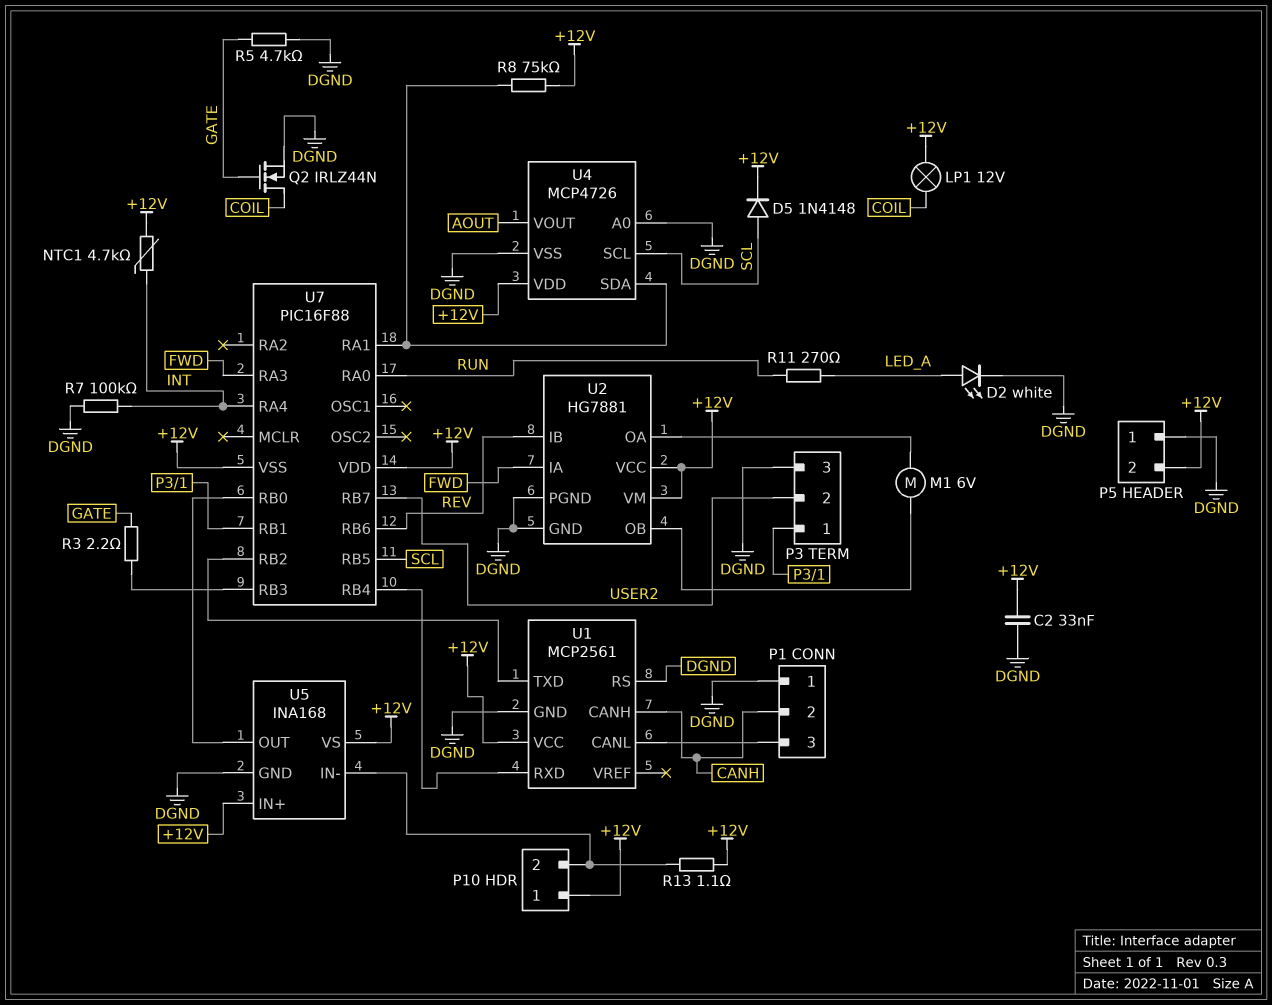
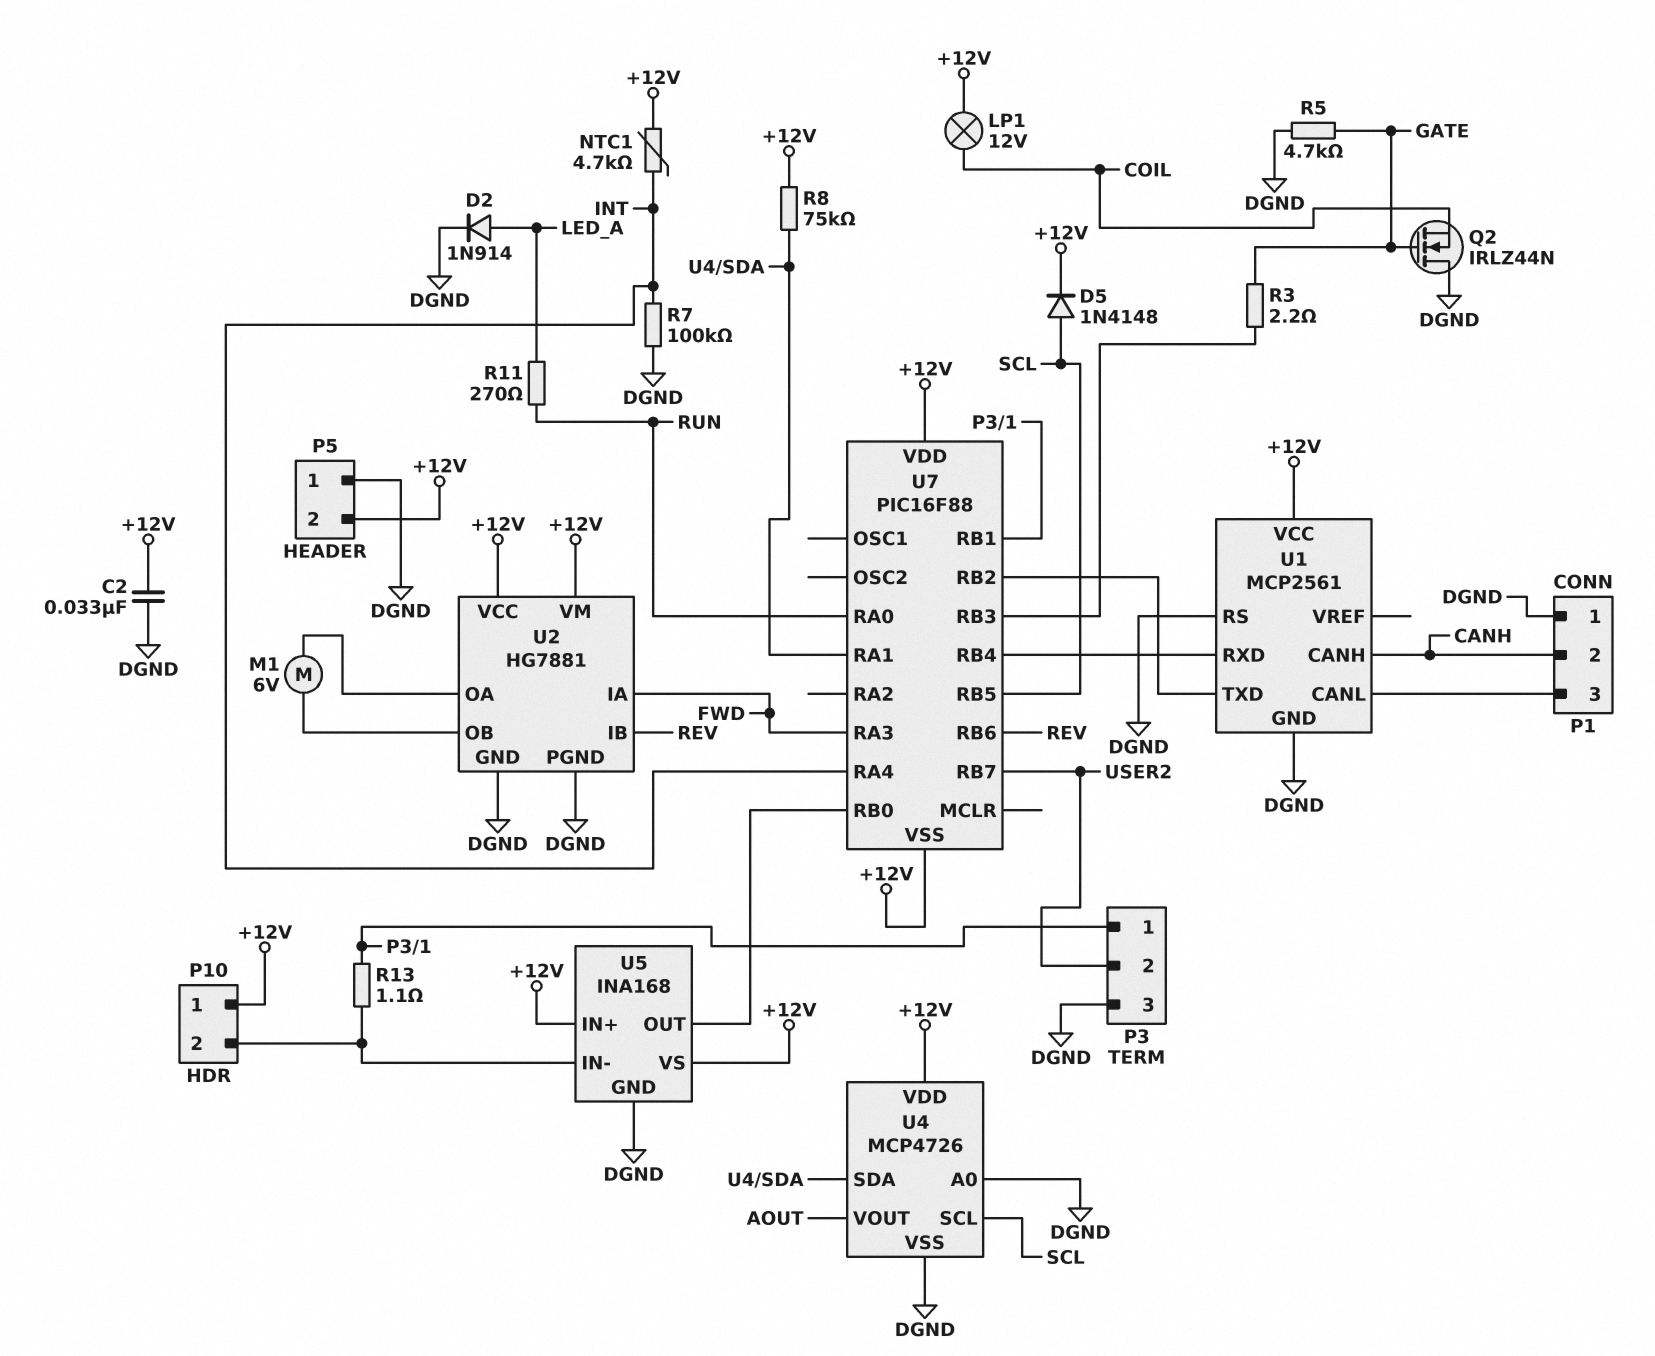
D2: LED white (A LED_A, K DGND) -> diode 1N914 (A LED_A, K DGND)
Q2: NMOS IRLZ44N (G GATE, D COIL, S DGND) -> NMOS IRLZ44N (G GATE, D DGND, S COIL)
R13: 1.1 (+12V, P10/2) -> 1.1 (P3/1, P10/2)

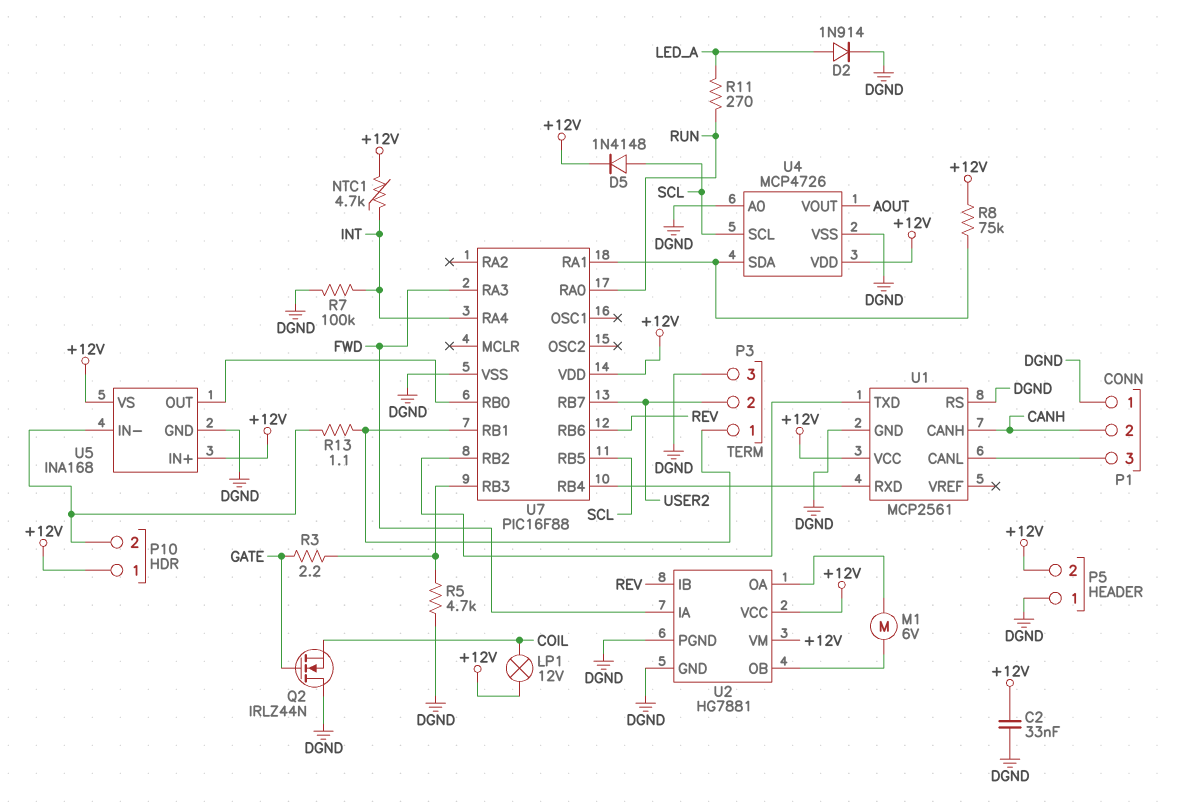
R5: 4.7k (DGND, GATE) -> 4.7k (DGND, U7/RB3)
U7 pin VSS: +12V -> DGND

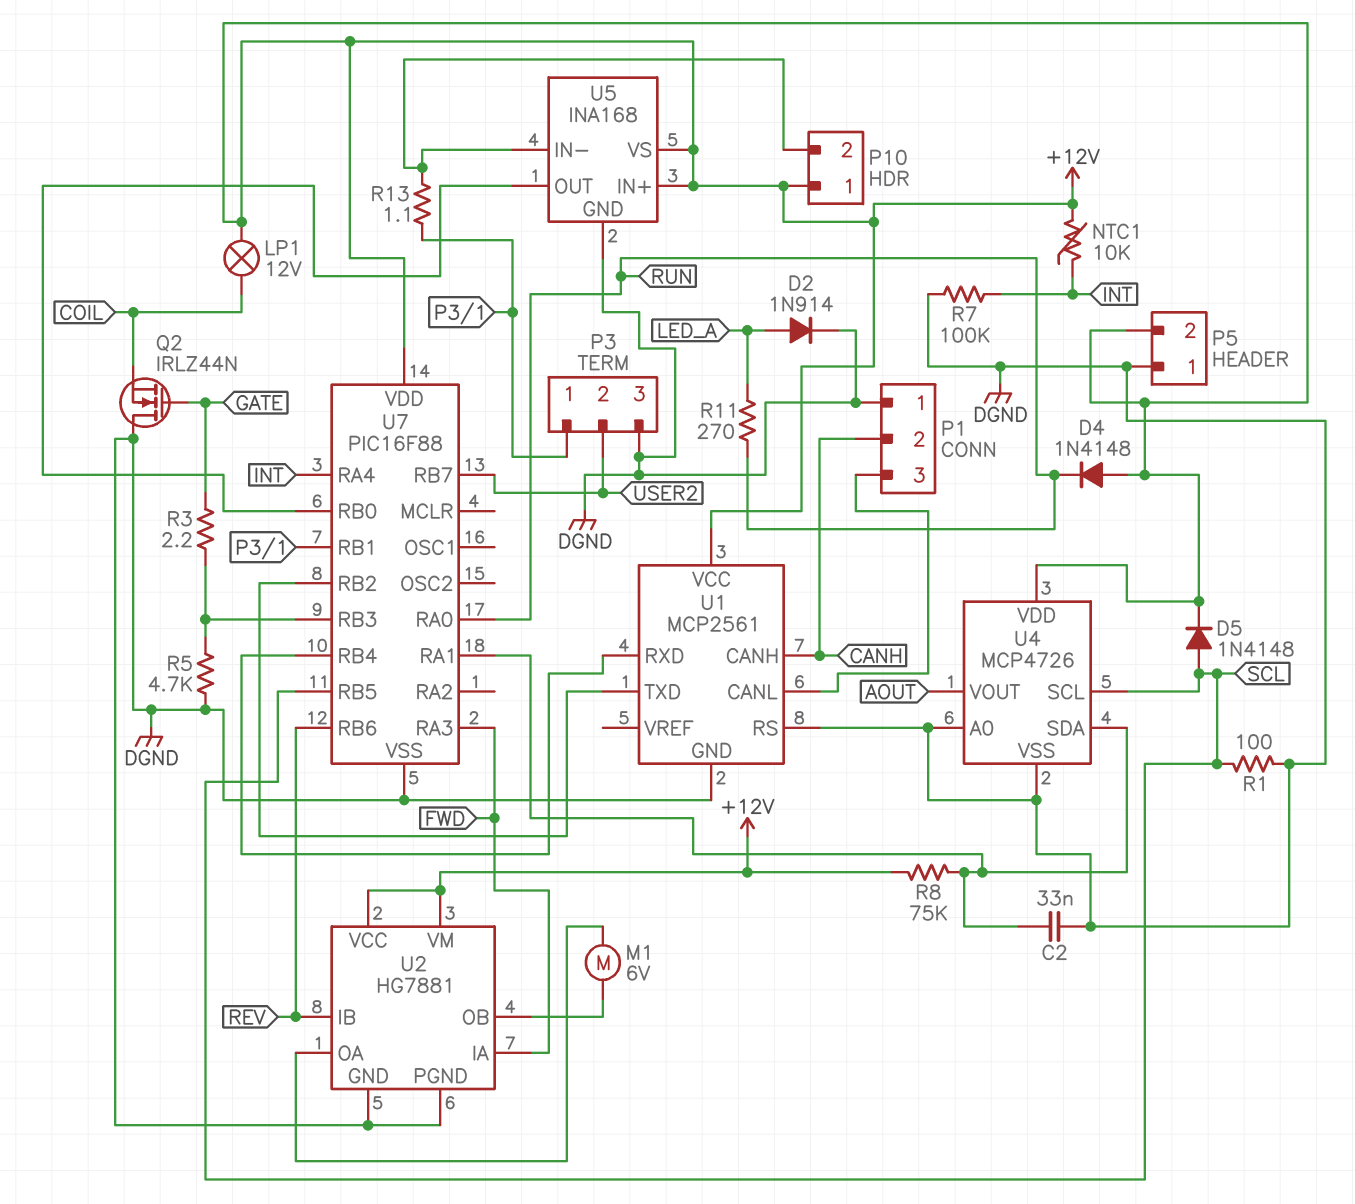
C2: 33nF (+12V, DGND) -> 33nF (DGND, U4/SDA)
D4: none -> diode 1N4148 (A +12V, K RUN)
NTC1: 4.7k (+12V, INT) -> 10k (+12V, INT)
R1: none -> 100 (DGND, SCL)

